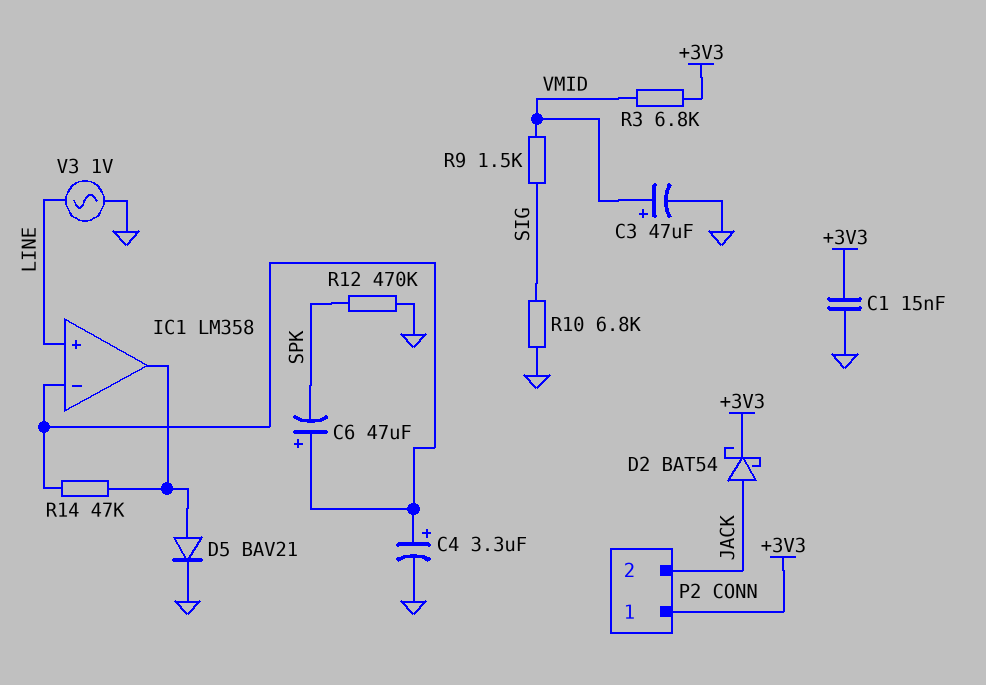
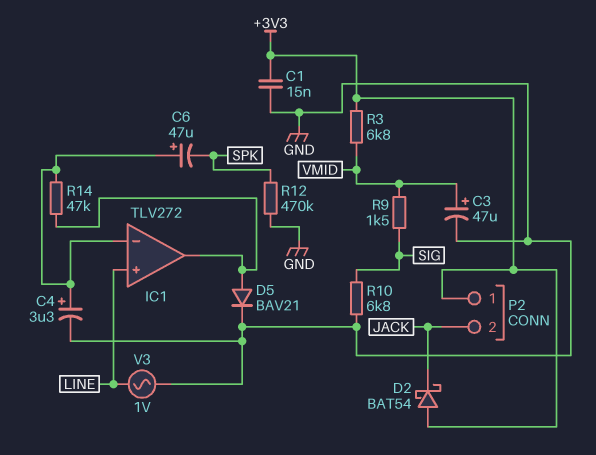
D2: schottky BAT54 (A JACK, K +3V3) -> schottky BAT54 (A +3V3, K JACK)
IC1: LM358 -> TLV272

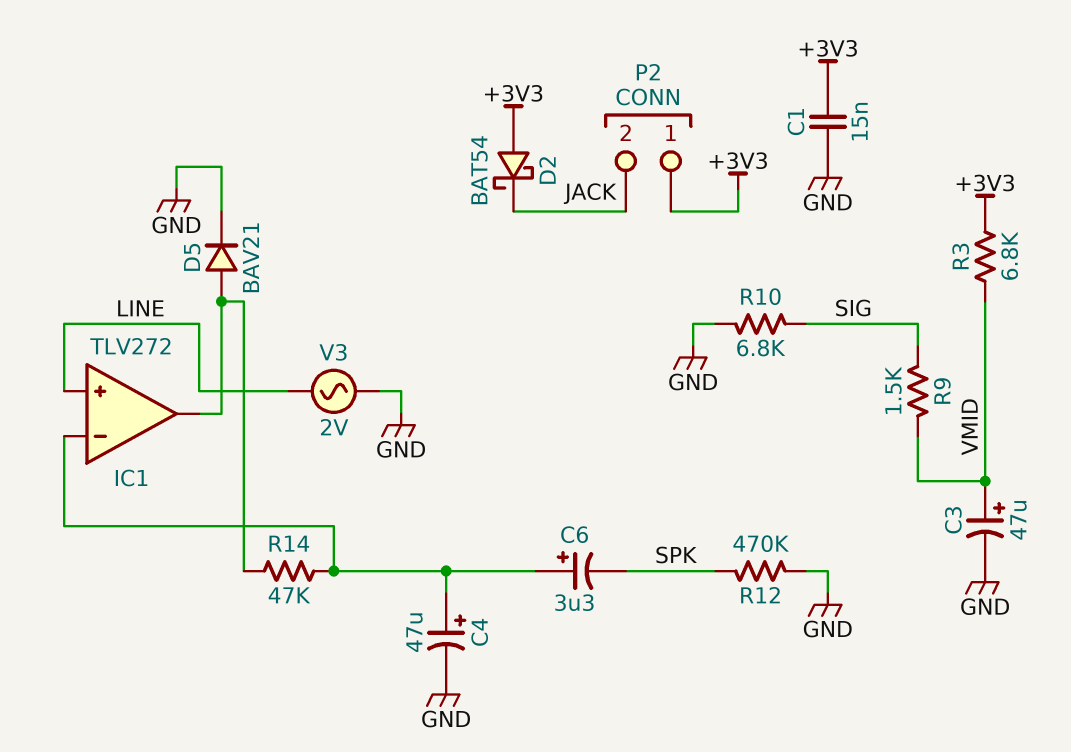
C4: 3.3uF (plus IC1/in-, minus GND) -> 47uF (plus IC1/in-, minus GND)
C6: 47uF (plus IC1/in-, minus SPK) -> 3.3uF (plus IC1/in-, minus SPK)
V3: AC 1V (GND, LINE) -> AC 2V (GND, LINE)

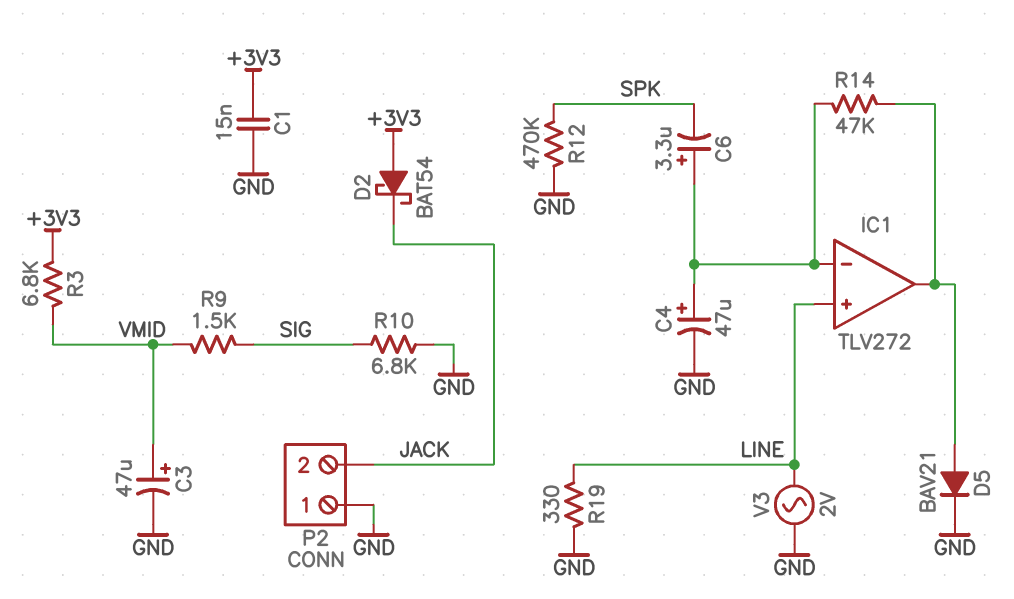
P2 pin 1: +3V3 -> GND
R19: none -> 330 (GND, LINE)

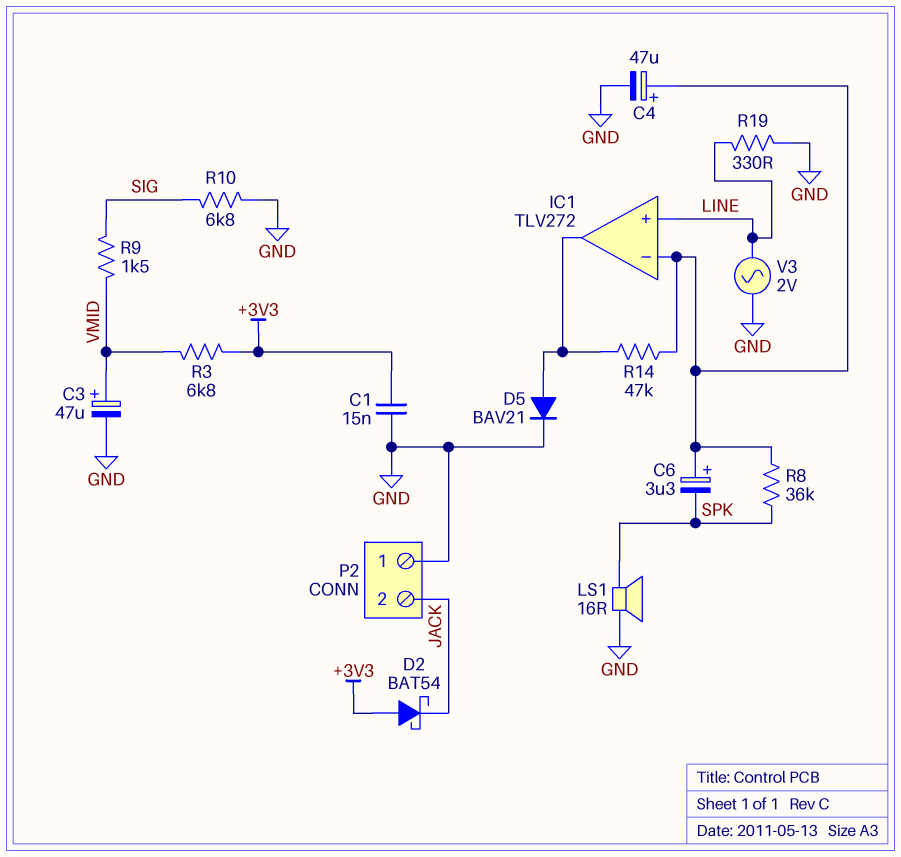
LS1: none -> speaker 16R (GND, SPK)
R8: none -> 36k (IC1/in-, SPK)
R12: 470k (GND, SPK) -> none

